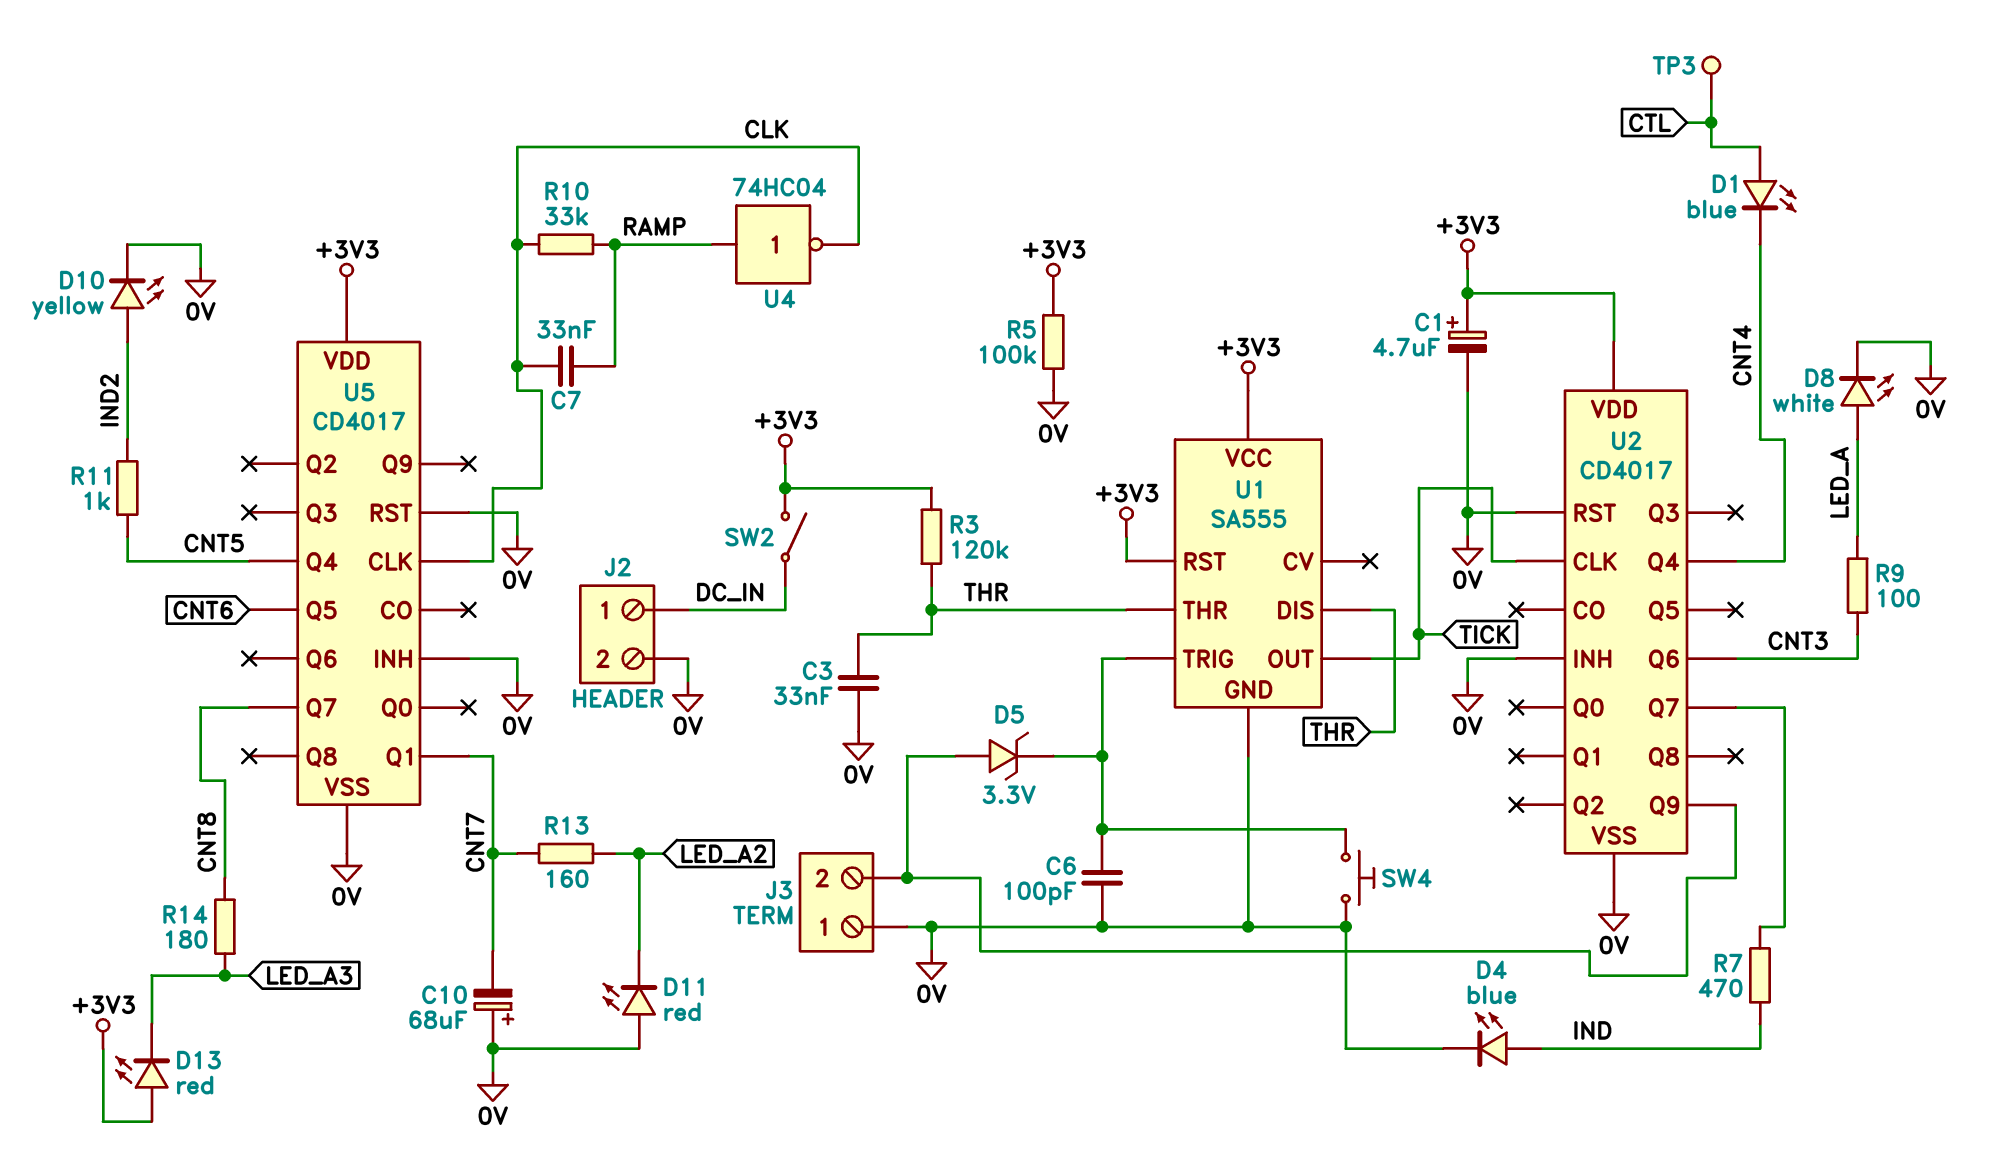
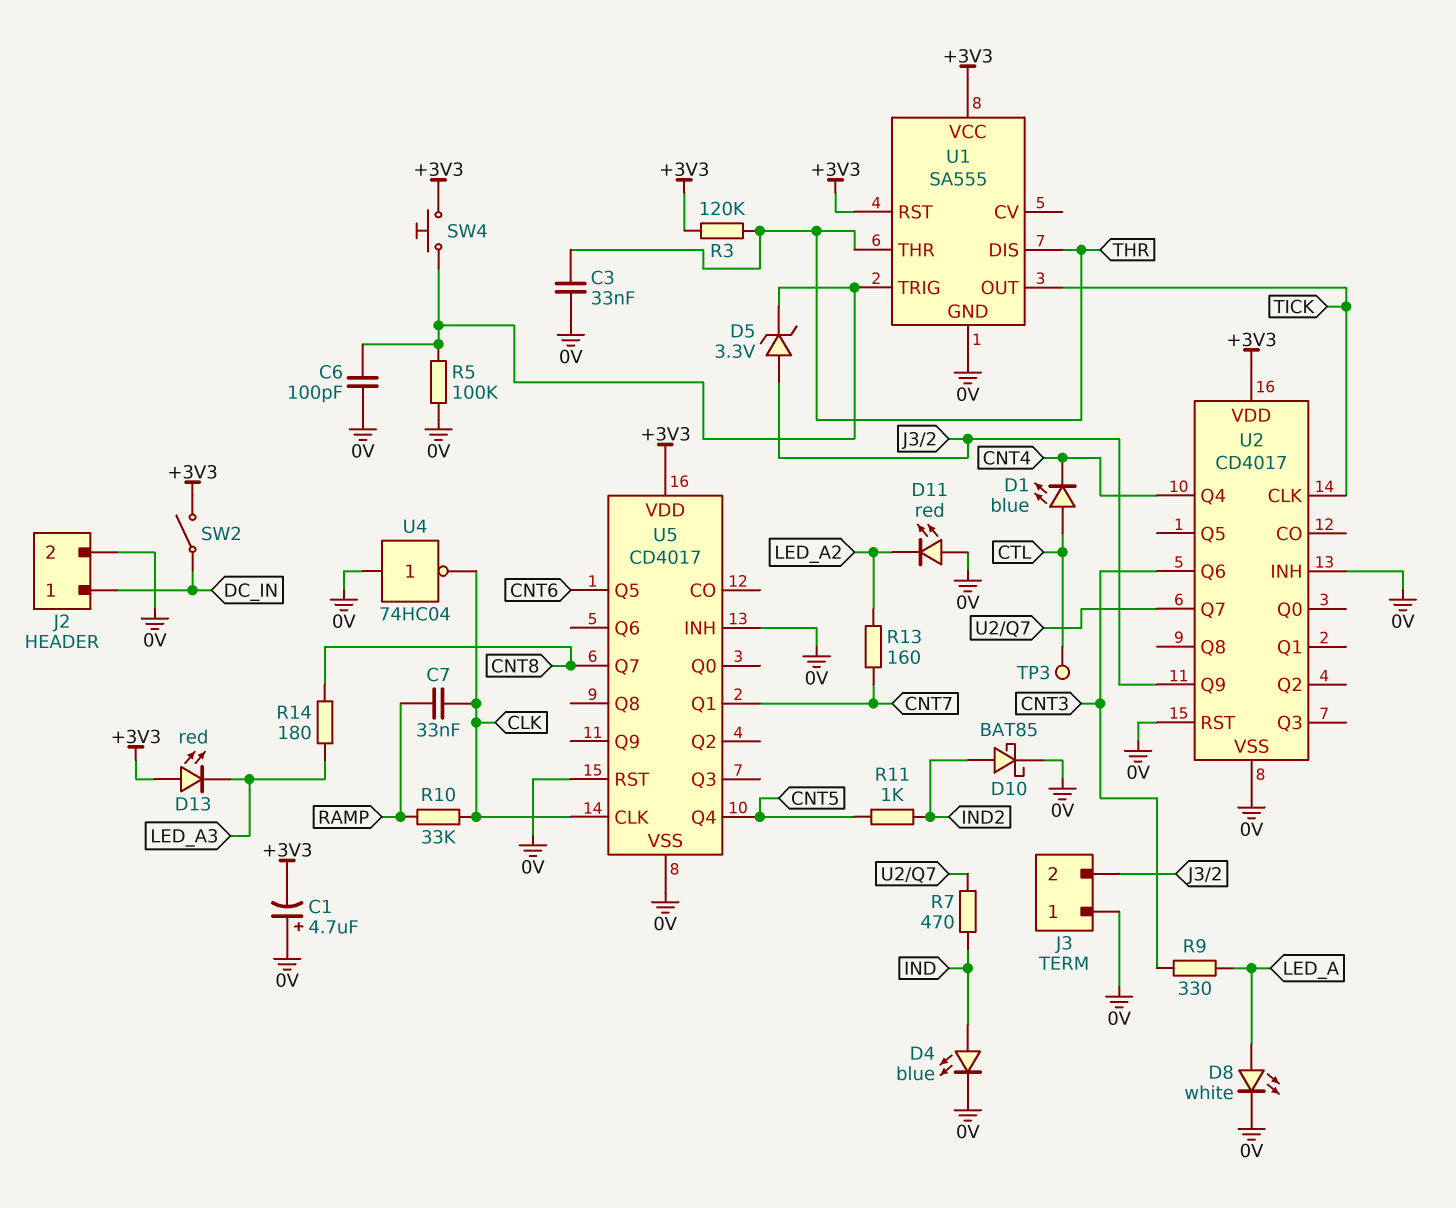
C1: 4.7uF (plus +3V3, minus 0V) -> 4.7uF (plus 0V, minus +3V3)
C10: 68uF (plus 0V, minus CNT7) -> none
D10: LED yellow (A IND2, K 0V) -> schottky BAT85 (A IND2, K 0V)
R5: 100k (+3V3, 0V) -> 100k (0V, U1/TRIG)
R9: 100 (CNT3, LED_A) -> 330 (CNT3, LED_A)
SW4: button (0V, U1/TRIG) -> button (+3V3, U1/TRIG)
U4: NOT 74HC04 (in RAMP, out CLK) -> NOT 74HC04 (in 0V, out CLK)

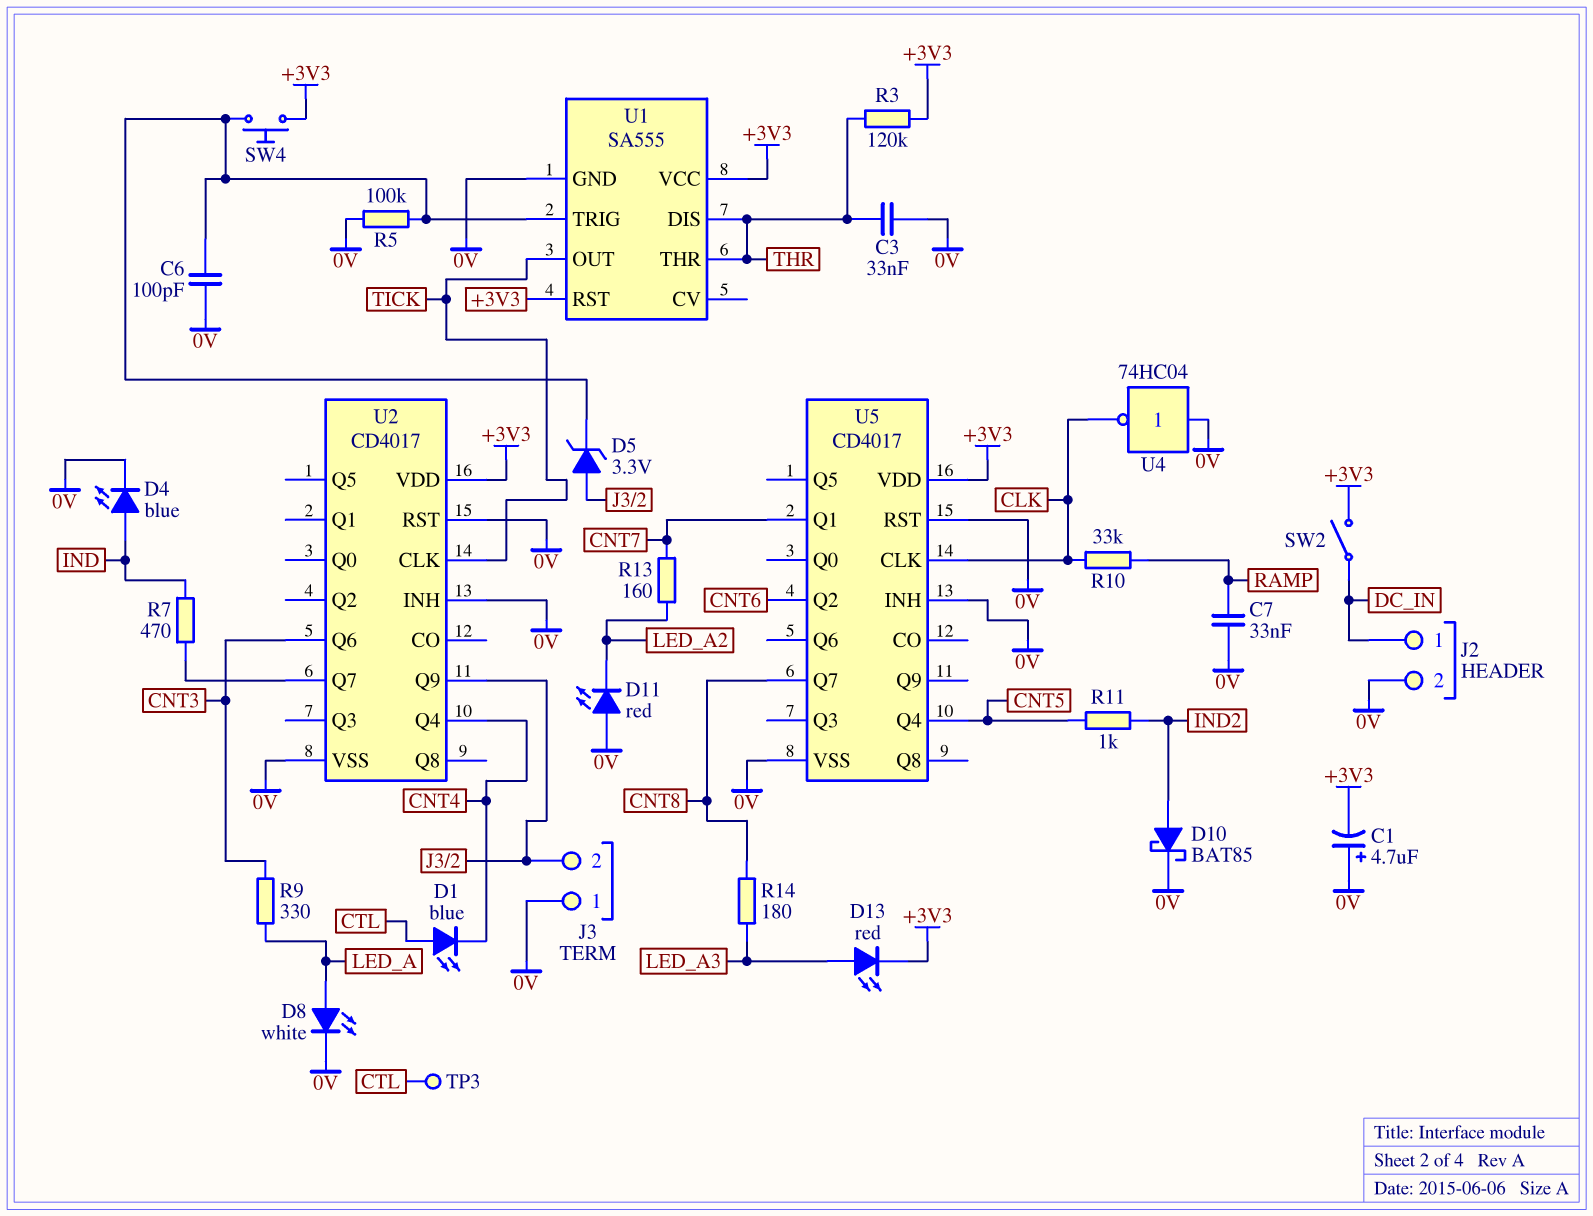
C7: 33nF (CLK, RAMP) -> 33nF (0V, RAMP)
D13: LED red (A +3V3, K LED_A3) -> LED red (A LED_A3, K +3V3)
U5 pin Q2: none -> CNT6
U5 pin Q5: CNT6 -> none

